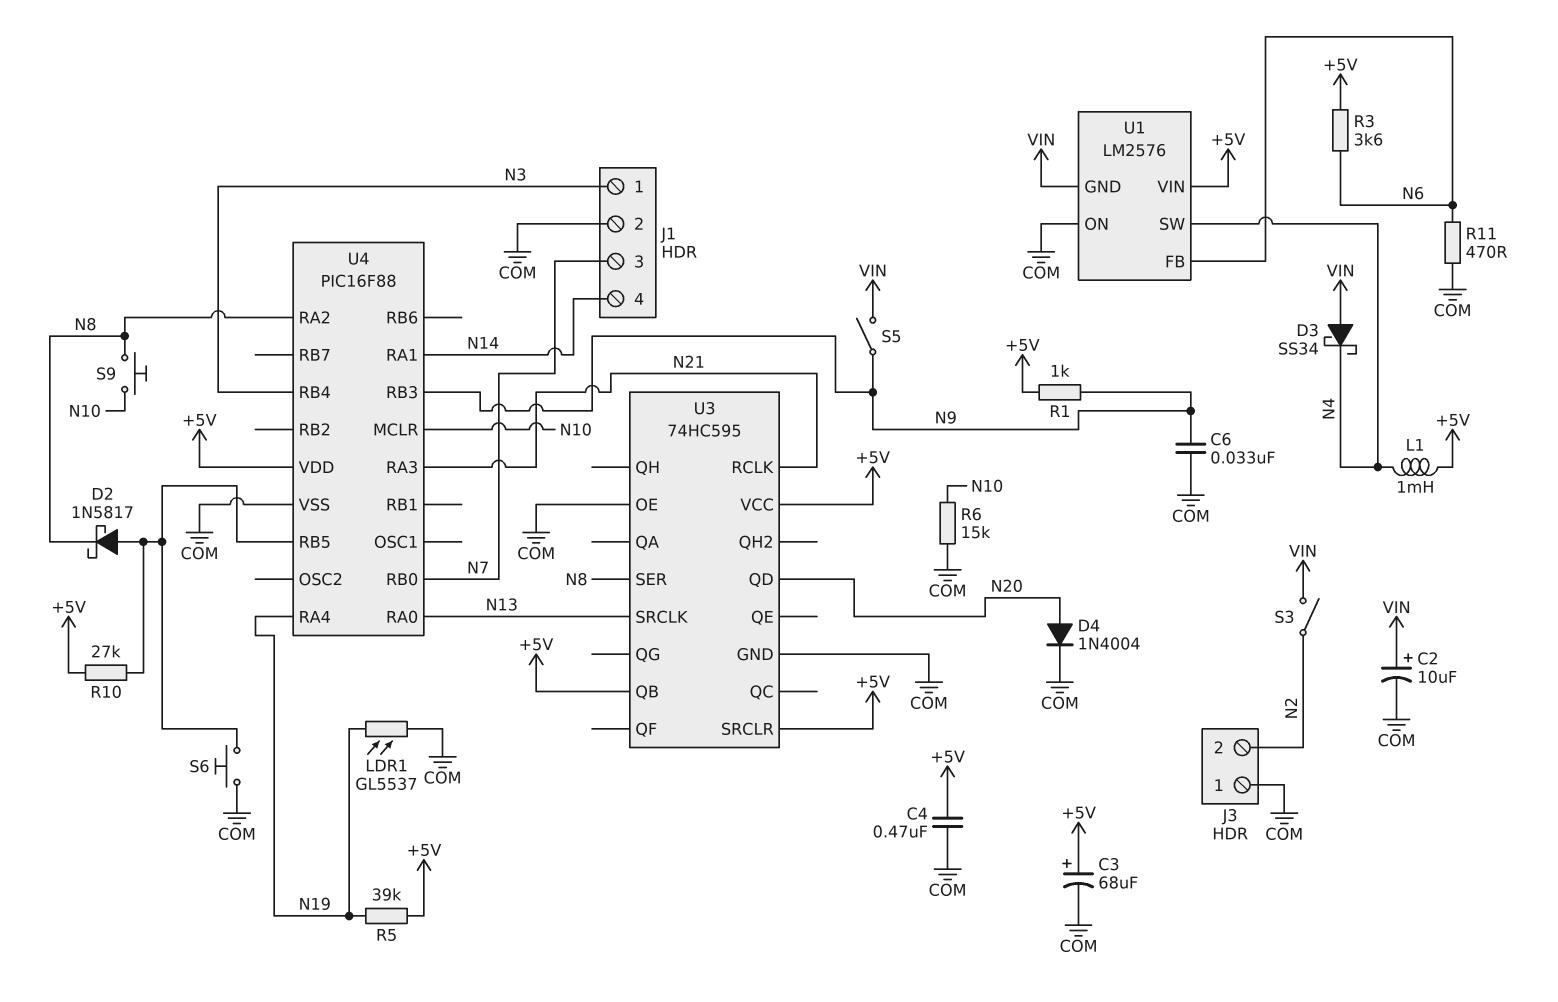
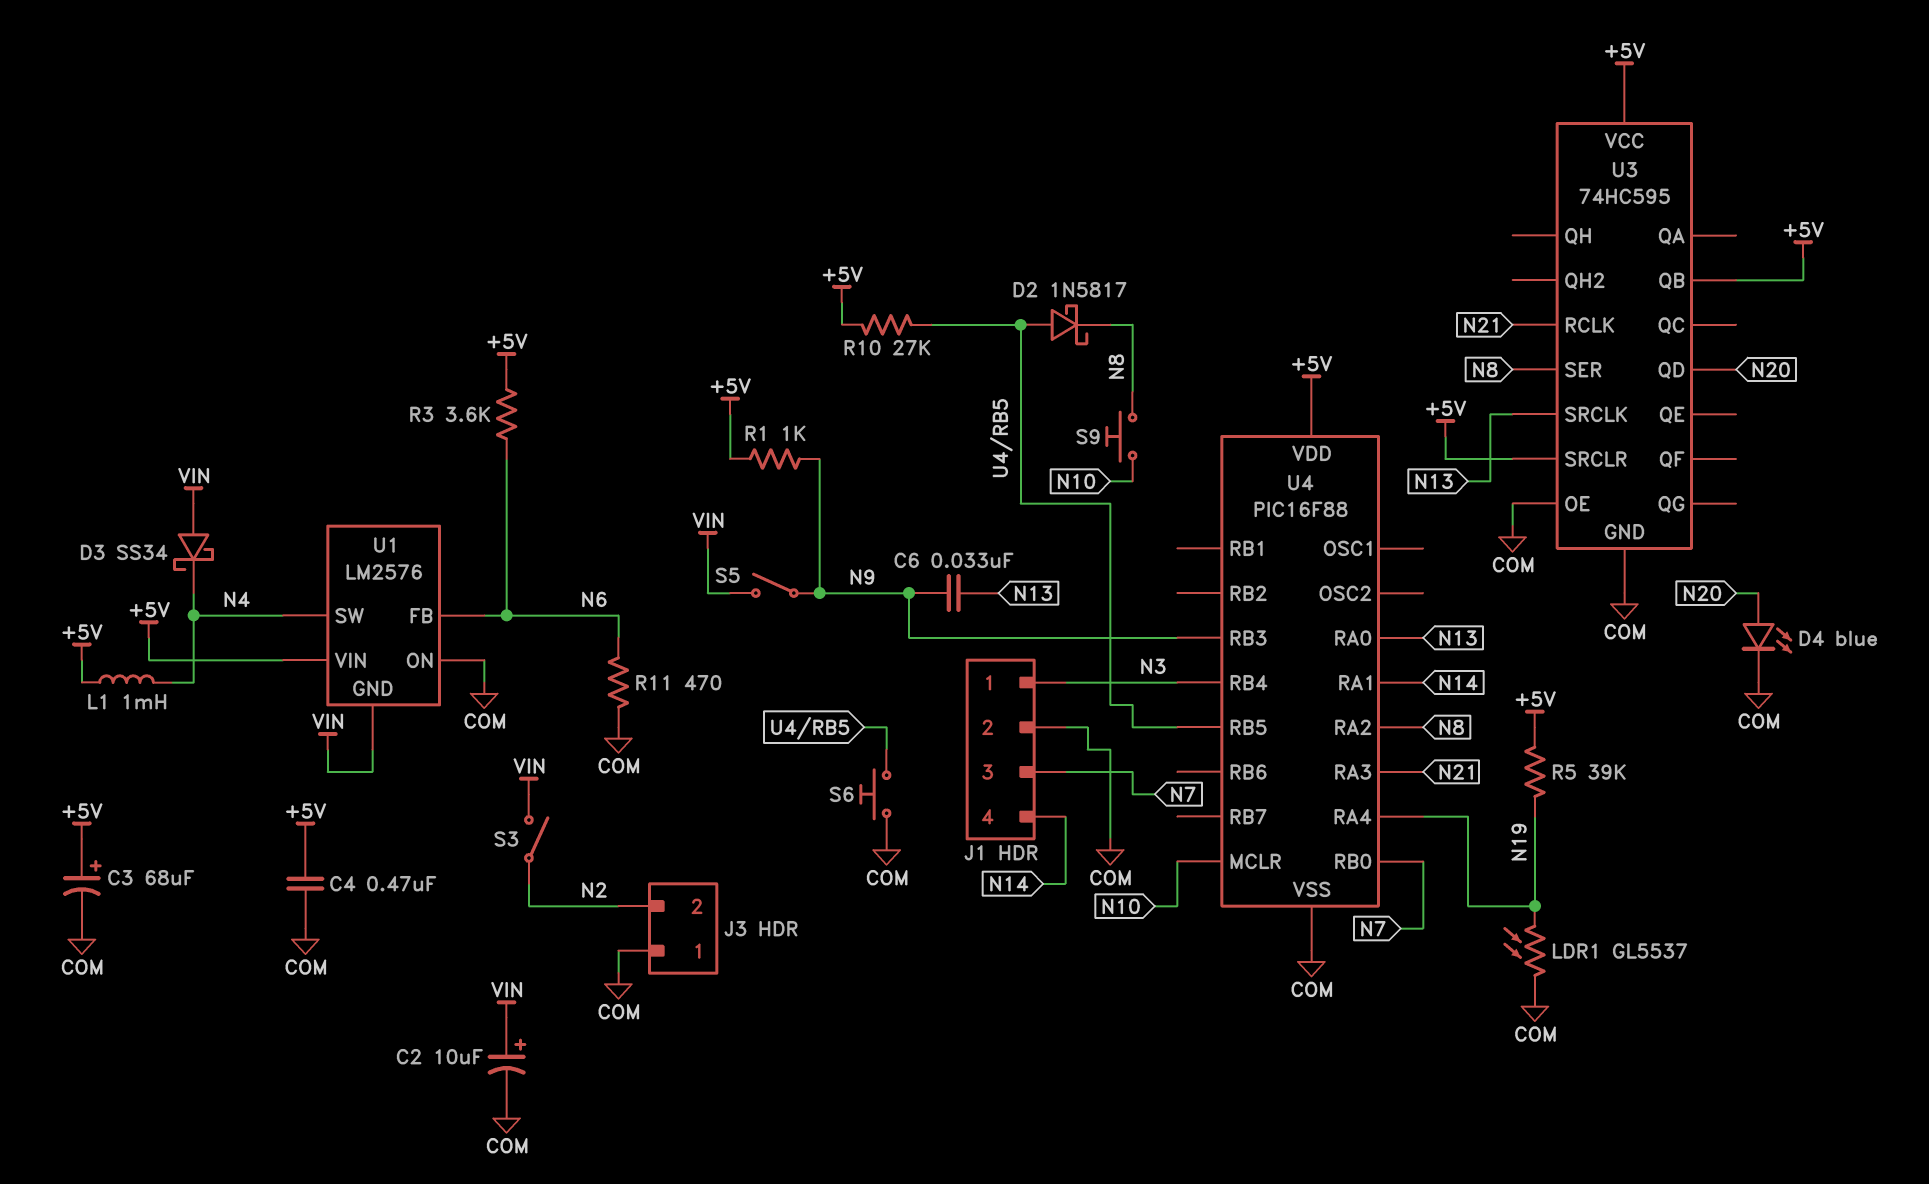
C6: 33nF (COM, N9) -> 33nF (N9, N13)
D4: diode 1N4004 (A N20, K COM) -> LED blue (A N20, K COM)
R6: 15k (COM, N10) -> none

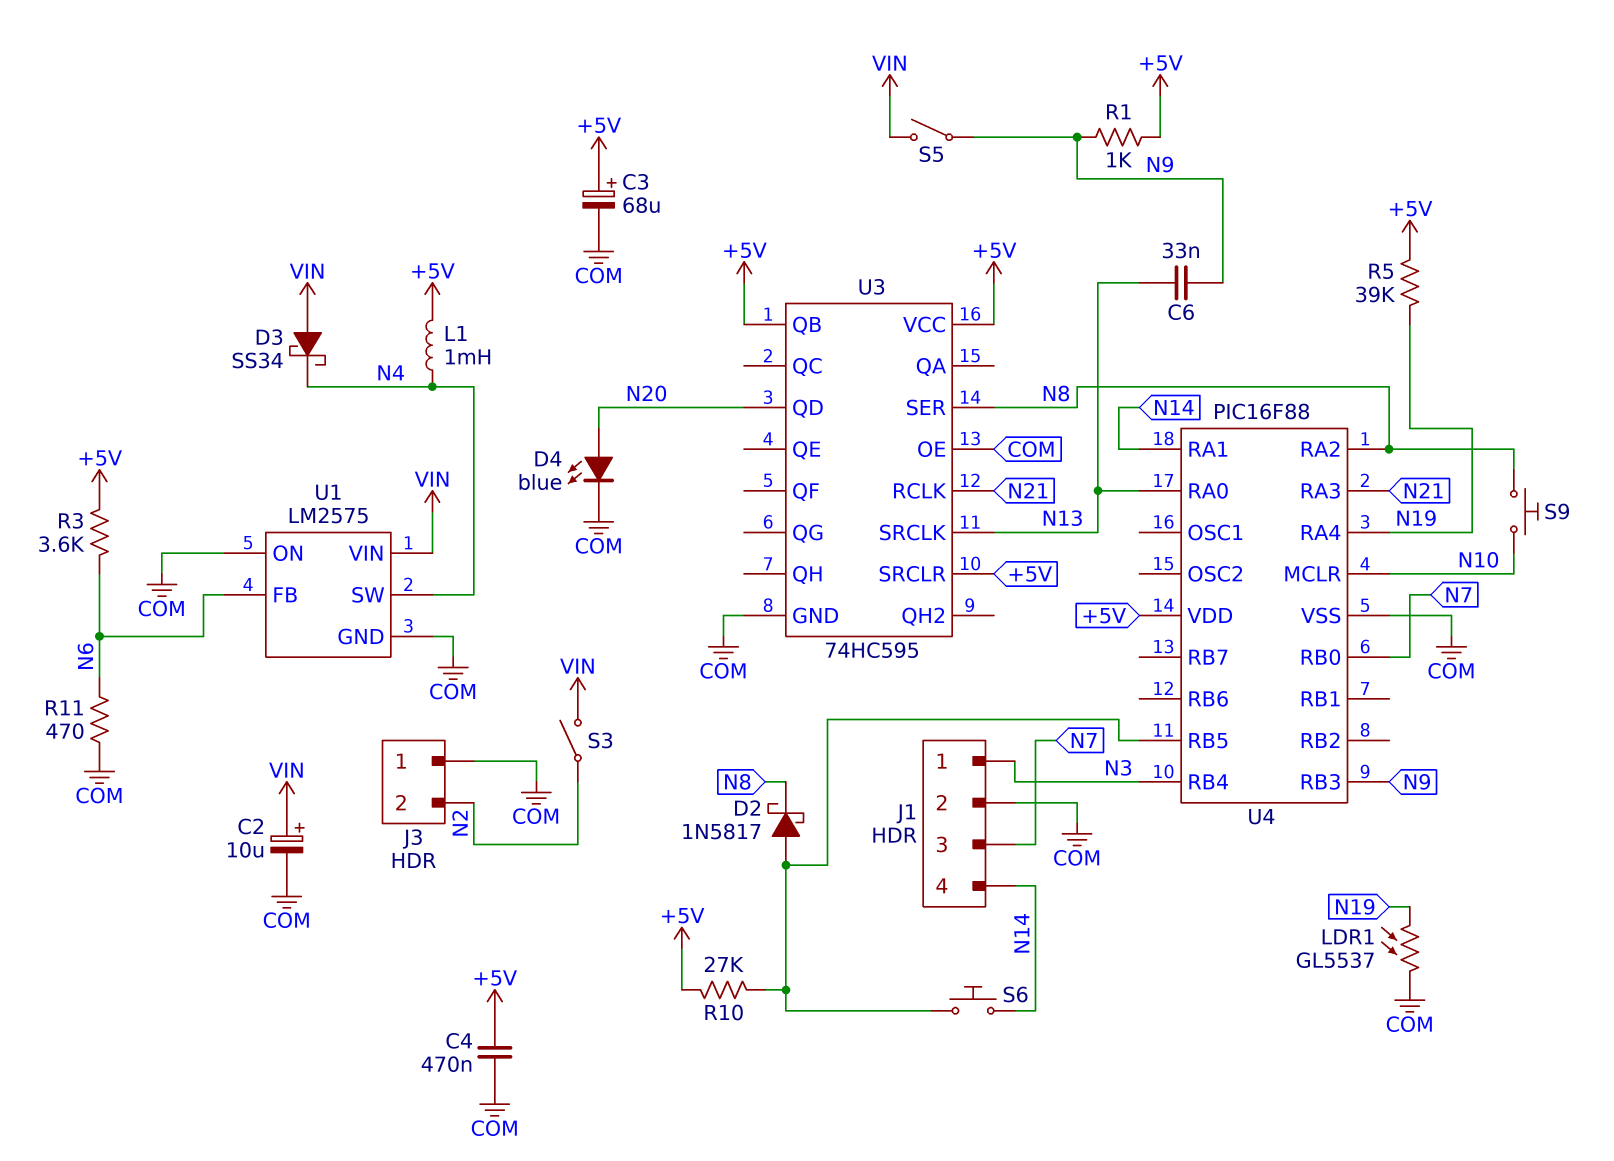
S6: button (COM, U4/RB5) -> button (N14, U4/RB5)
U1: LM2576 -> LM2575
U1 pin GND: VIN -> COM
U1 pin VIN: +5V -> VIN

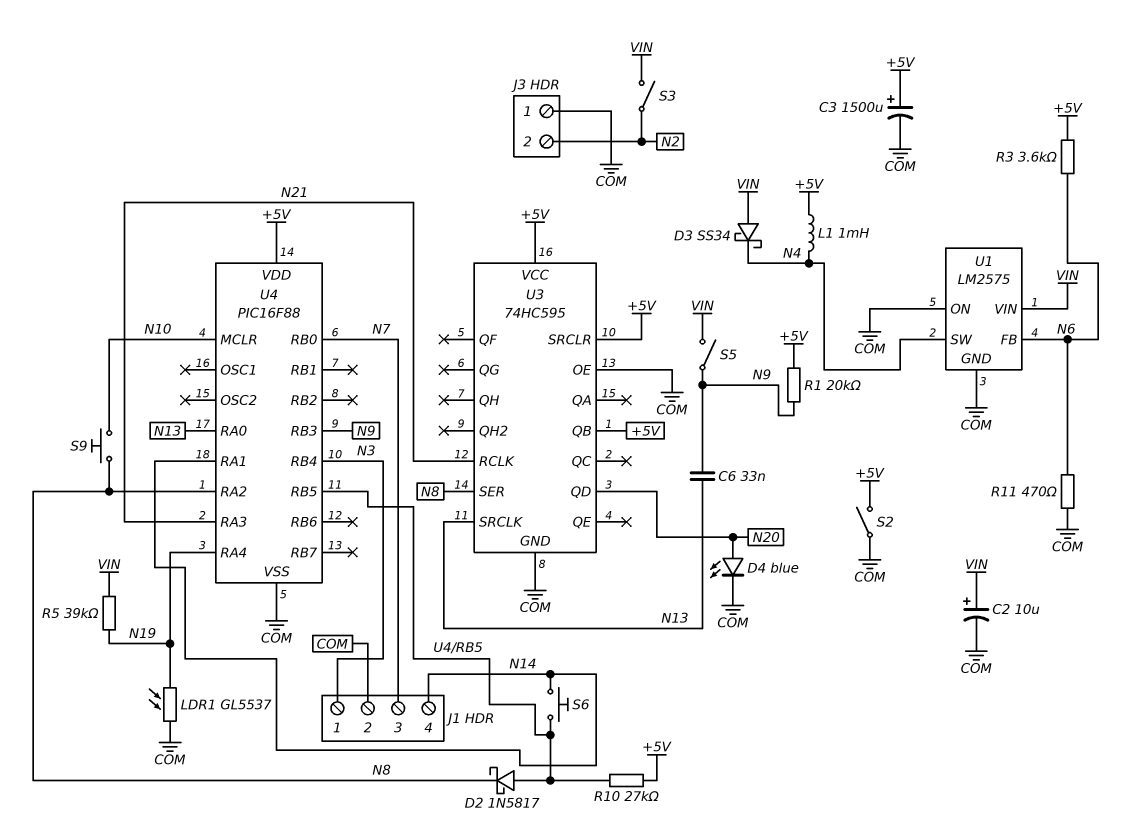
C3: 68uF (plus +5V, minus COM) -> 1500uF (plus +5V, minus COM)
C4: 470nF (+5V, COM) -> none
R1: 1k (+5V, N9) -> 20k (+5V, N9)
R5: 39k (+5V, N19) -> 39k (N19, VIN)
S2: none -> switch (+5V, COM)

